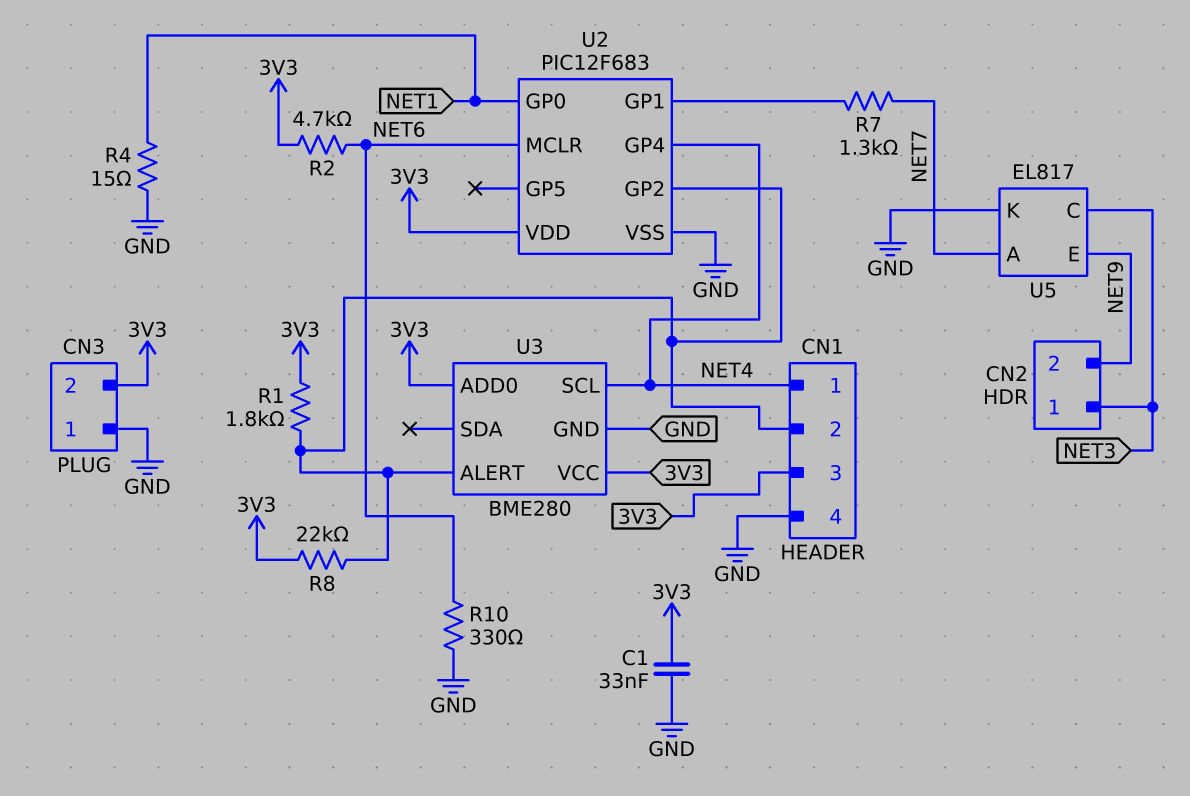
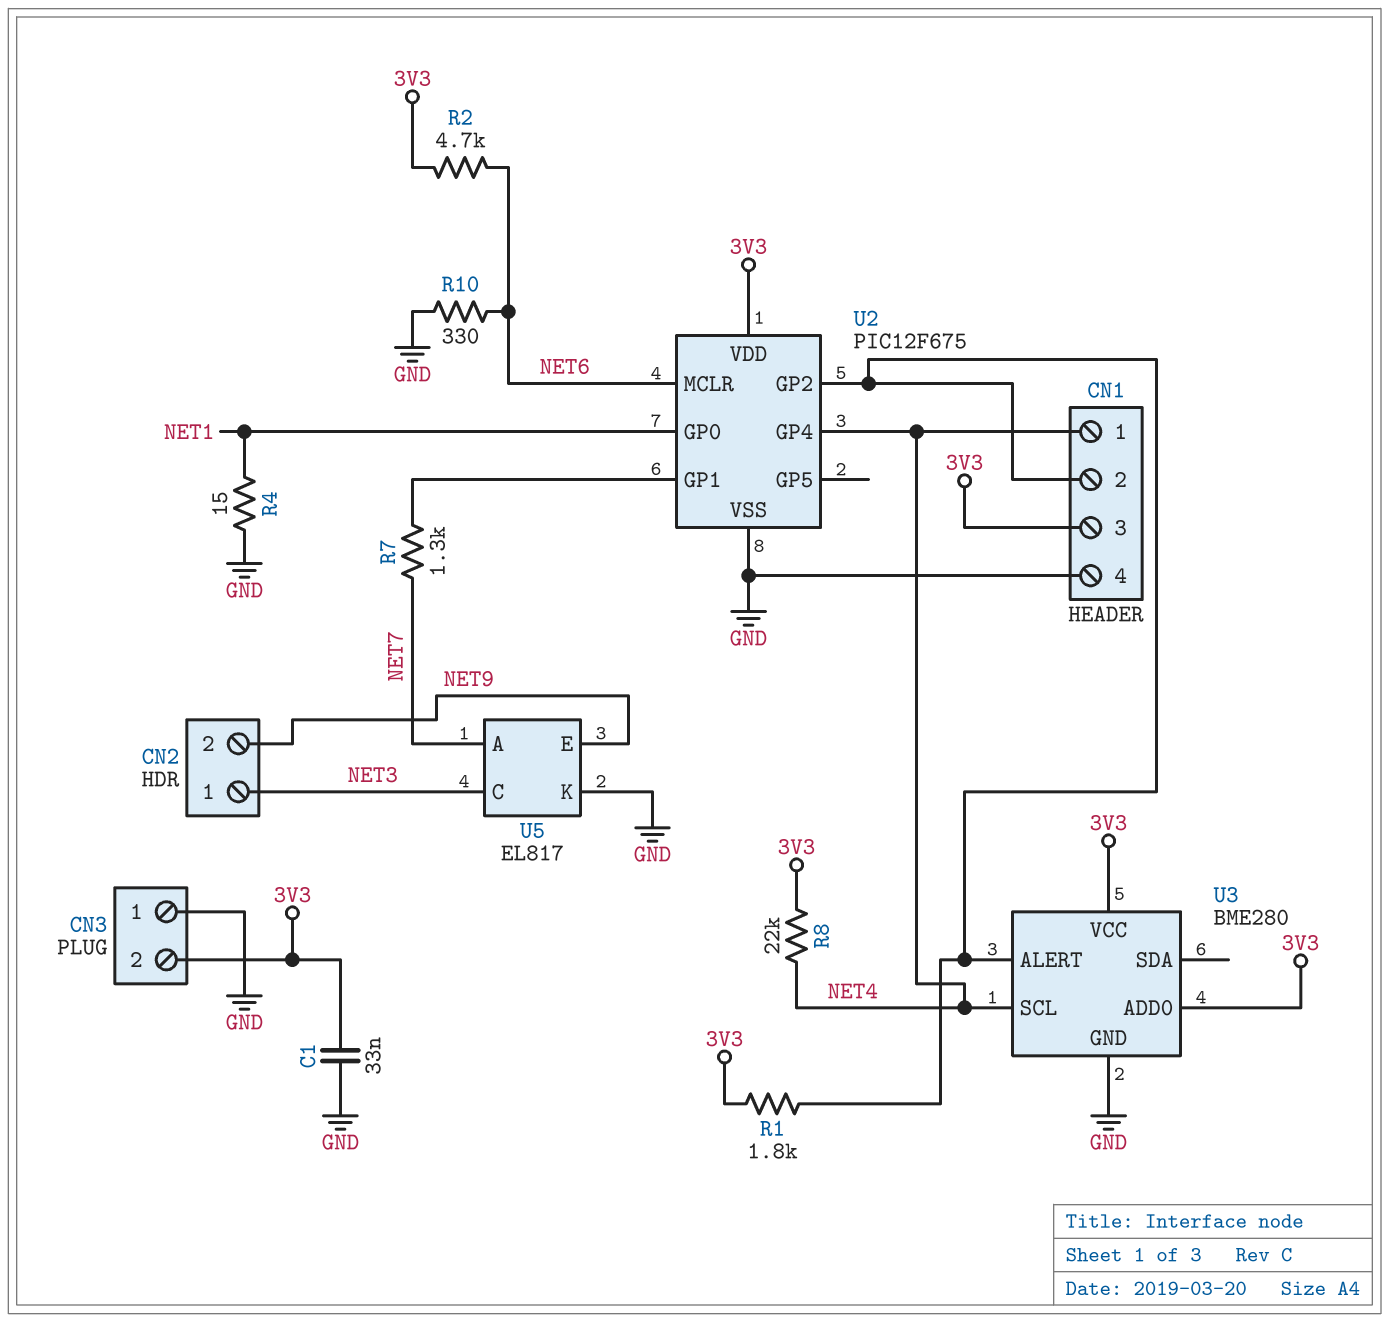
R8: 22k (3V3, CN1/2) -> 22k (3V3, NET4)
U2: PIC12F683 -> PIC12F675

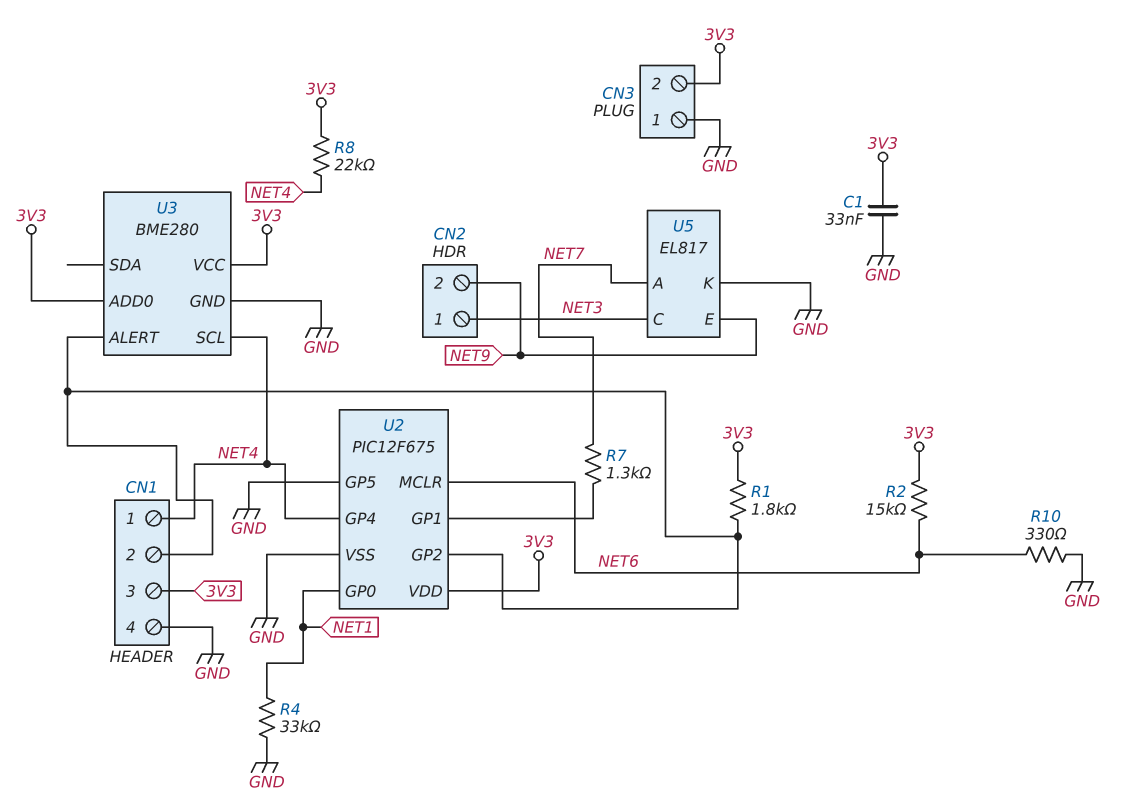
R2: 4.7k (3V3, NET6) -> 15k (3V3, NET6)
R4: 15 (GND, NET1) -> 33k (GND, NET1)
U2 pin GP5: none -> GND

